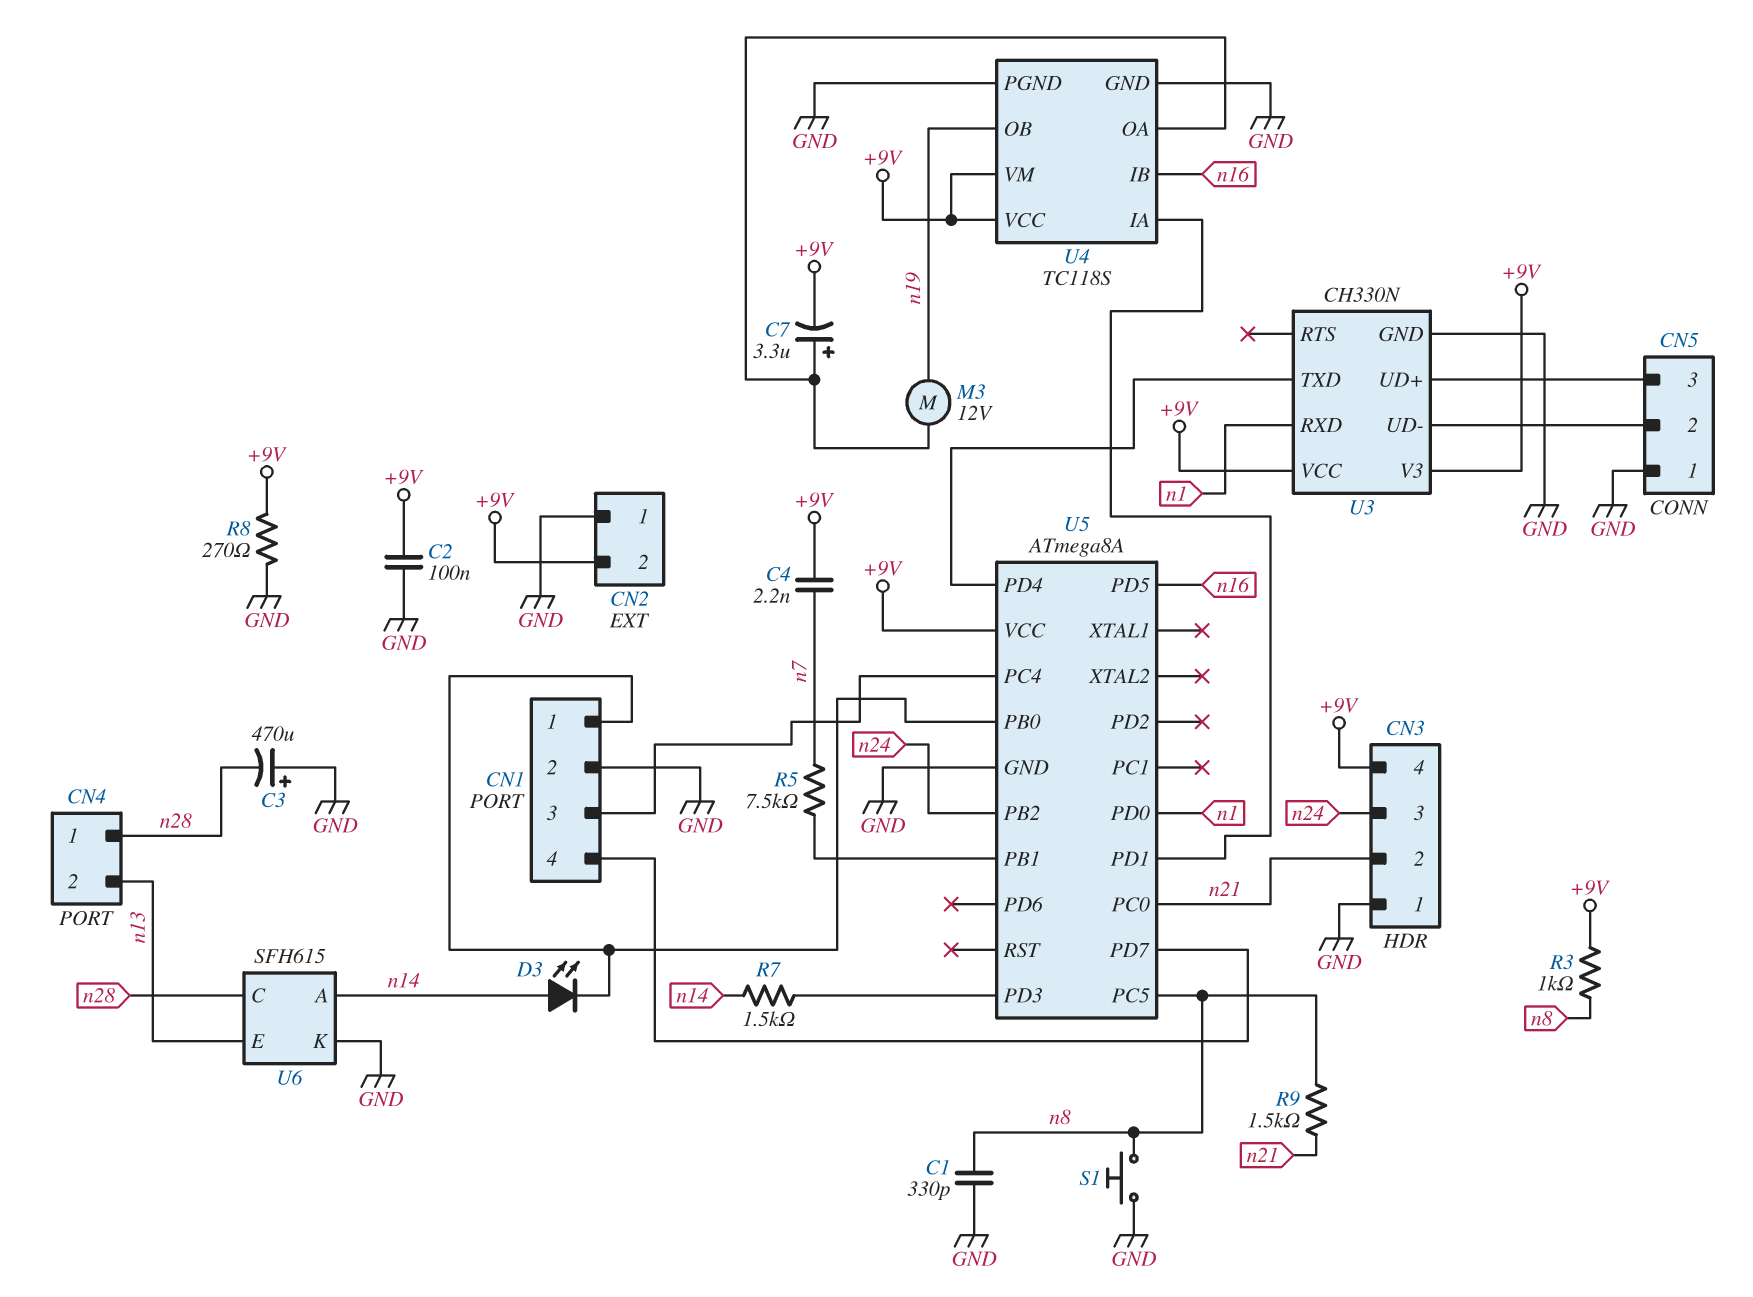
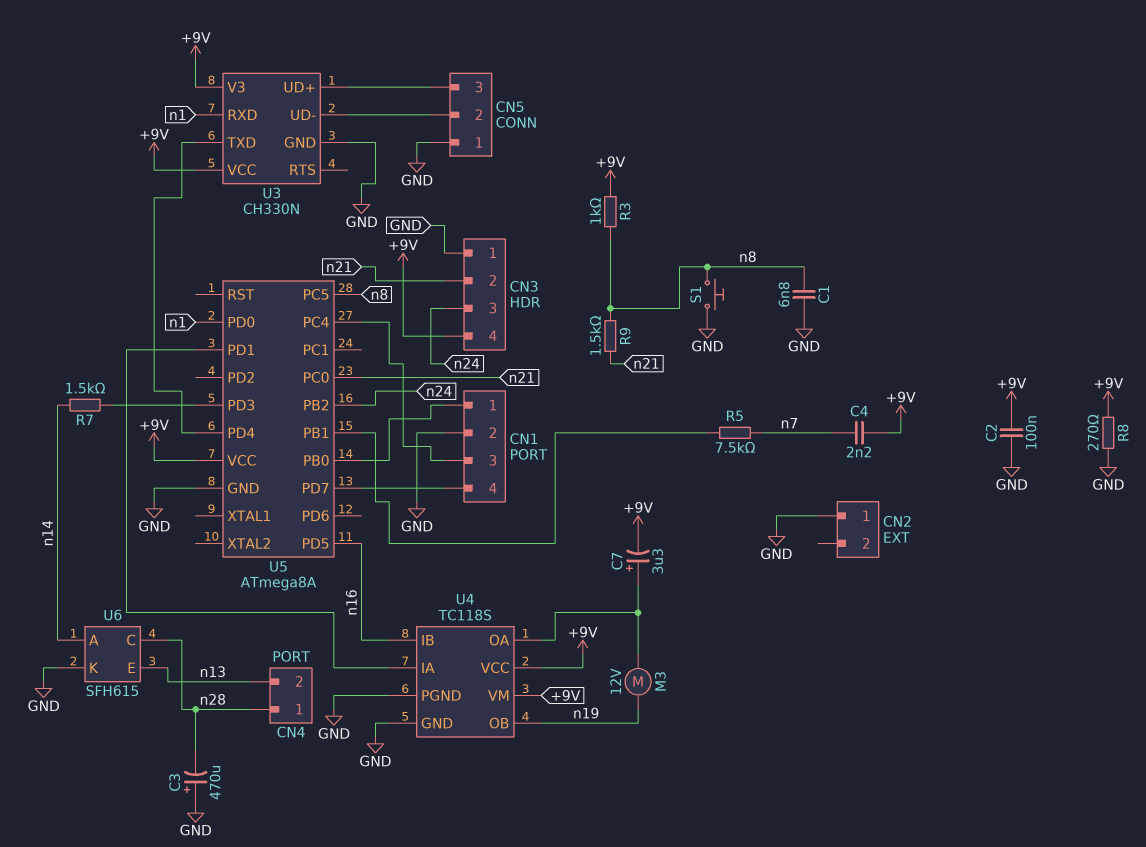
C1: 330pF (GND, n8) -> 6.8nF (GND, n8)
CN2 pin 2: +9V -> none
D3: LED (A n14, K CN1/1) -> none

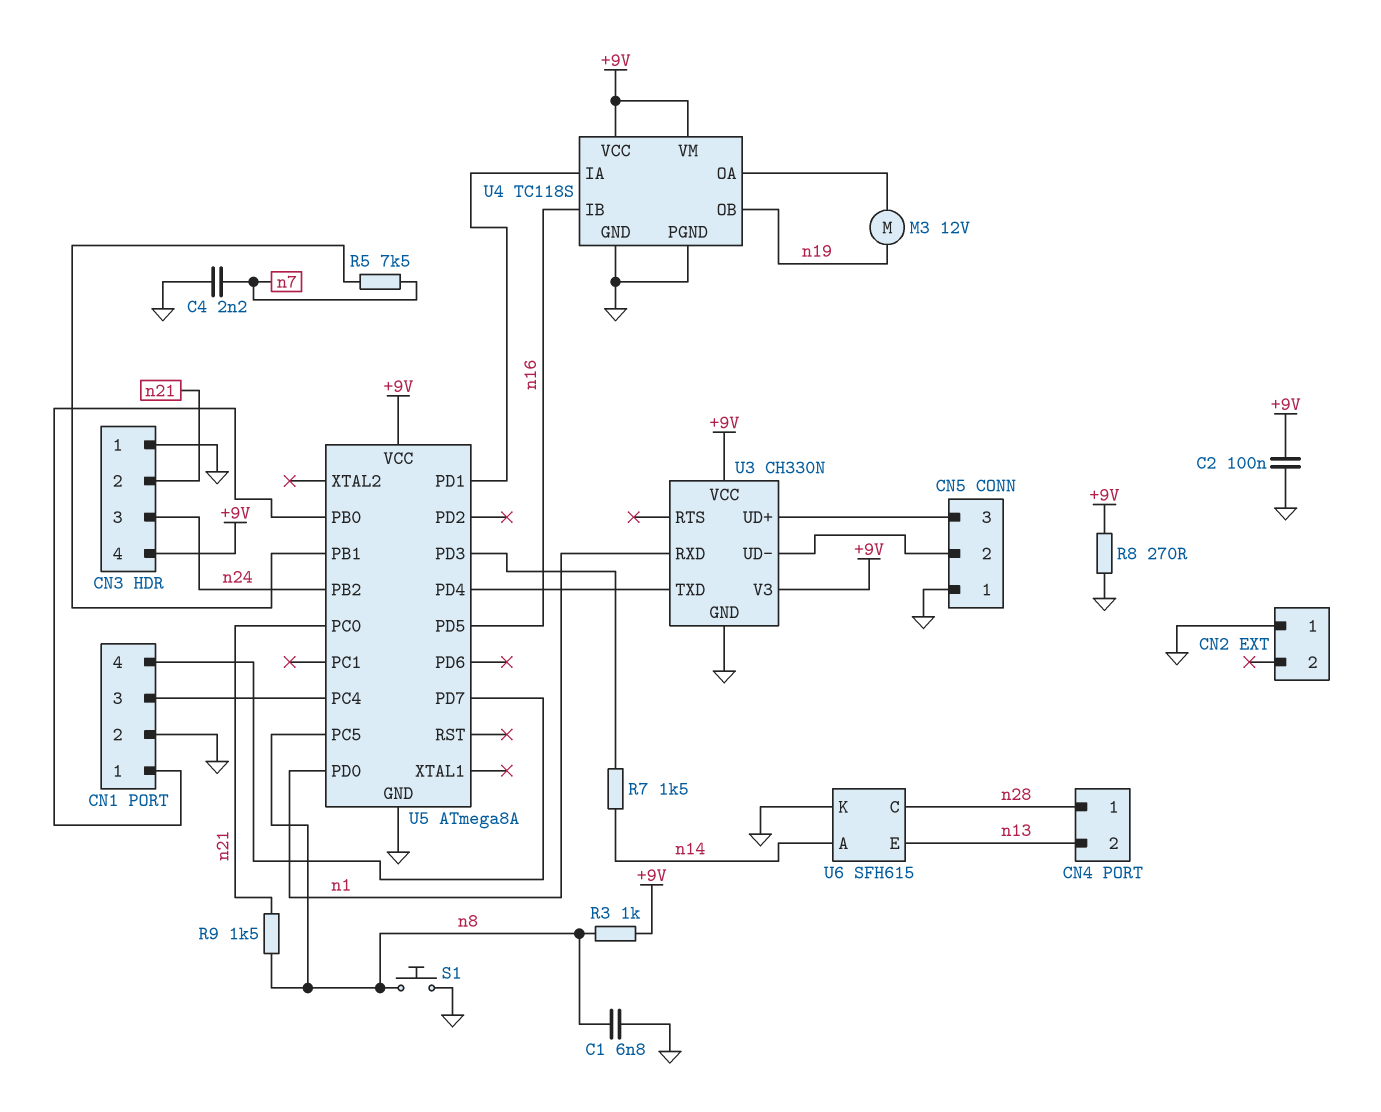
C3: 470uF (plus GND, minus n28) -> none
C4: 2.2nF (+9V, n7) -> 2.2nF (GND, n7)
C7: 3.3uF (plus U4/OA, minus +9V) -> none

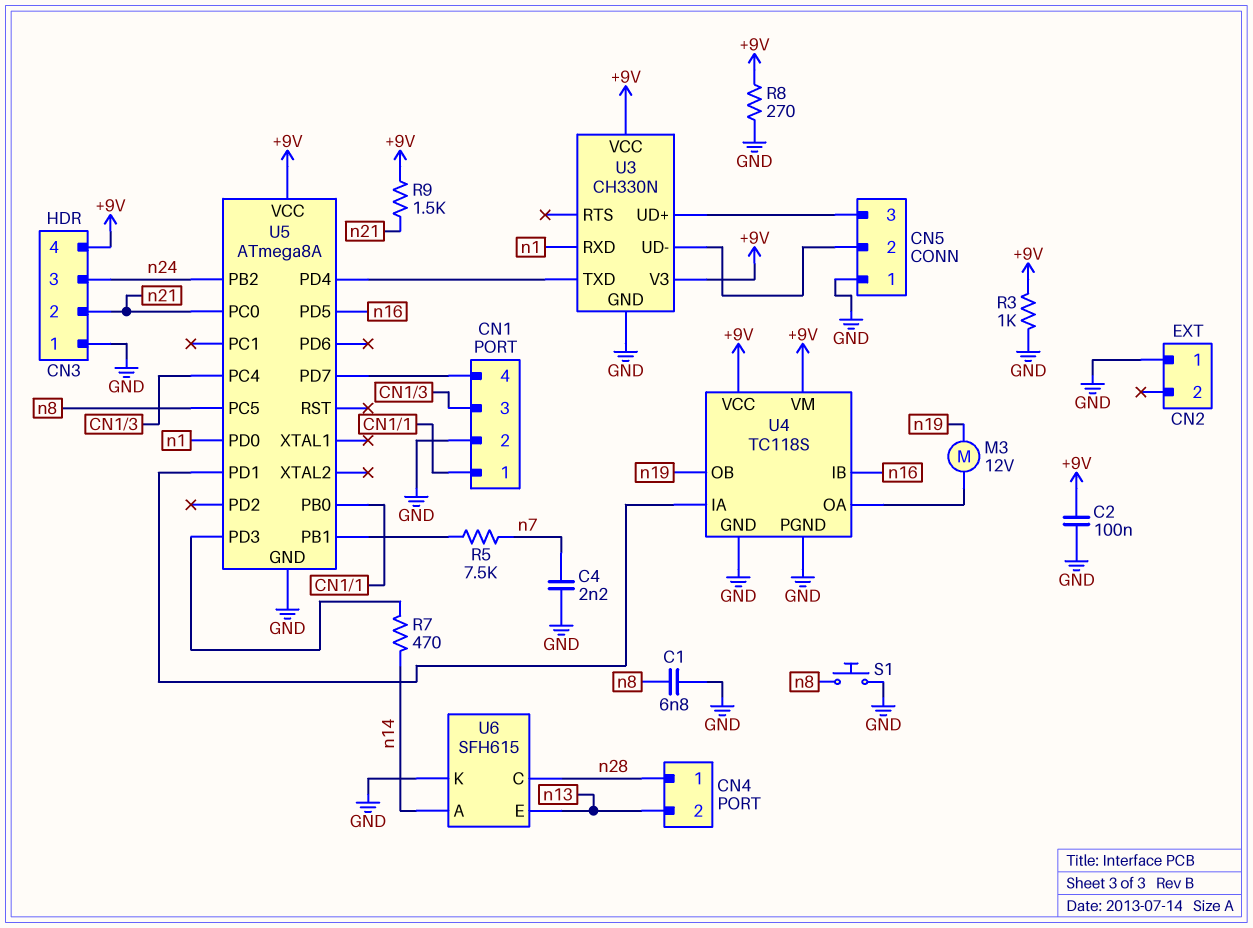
R3: 1k (+9V, n8) -> 1k (+9V, GND)
R7: 1.5k (U5/PD3, n14) -> 470 (U5/PD3, n14)
R9: 1.5k (n8, n21) -> 1.5k (+9V, n21)

